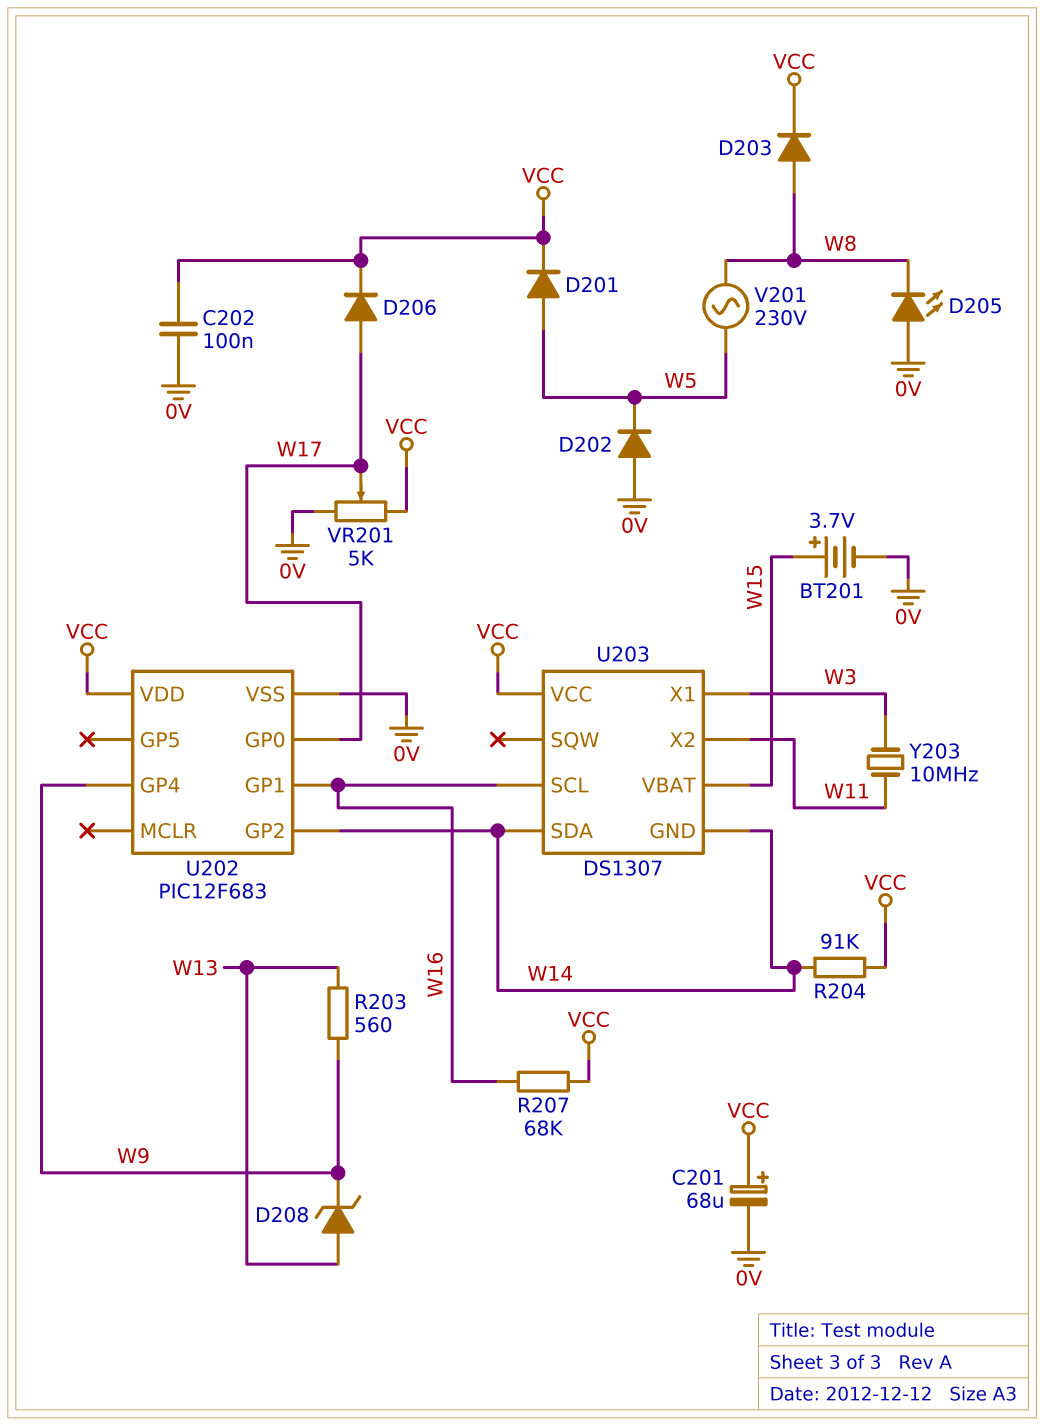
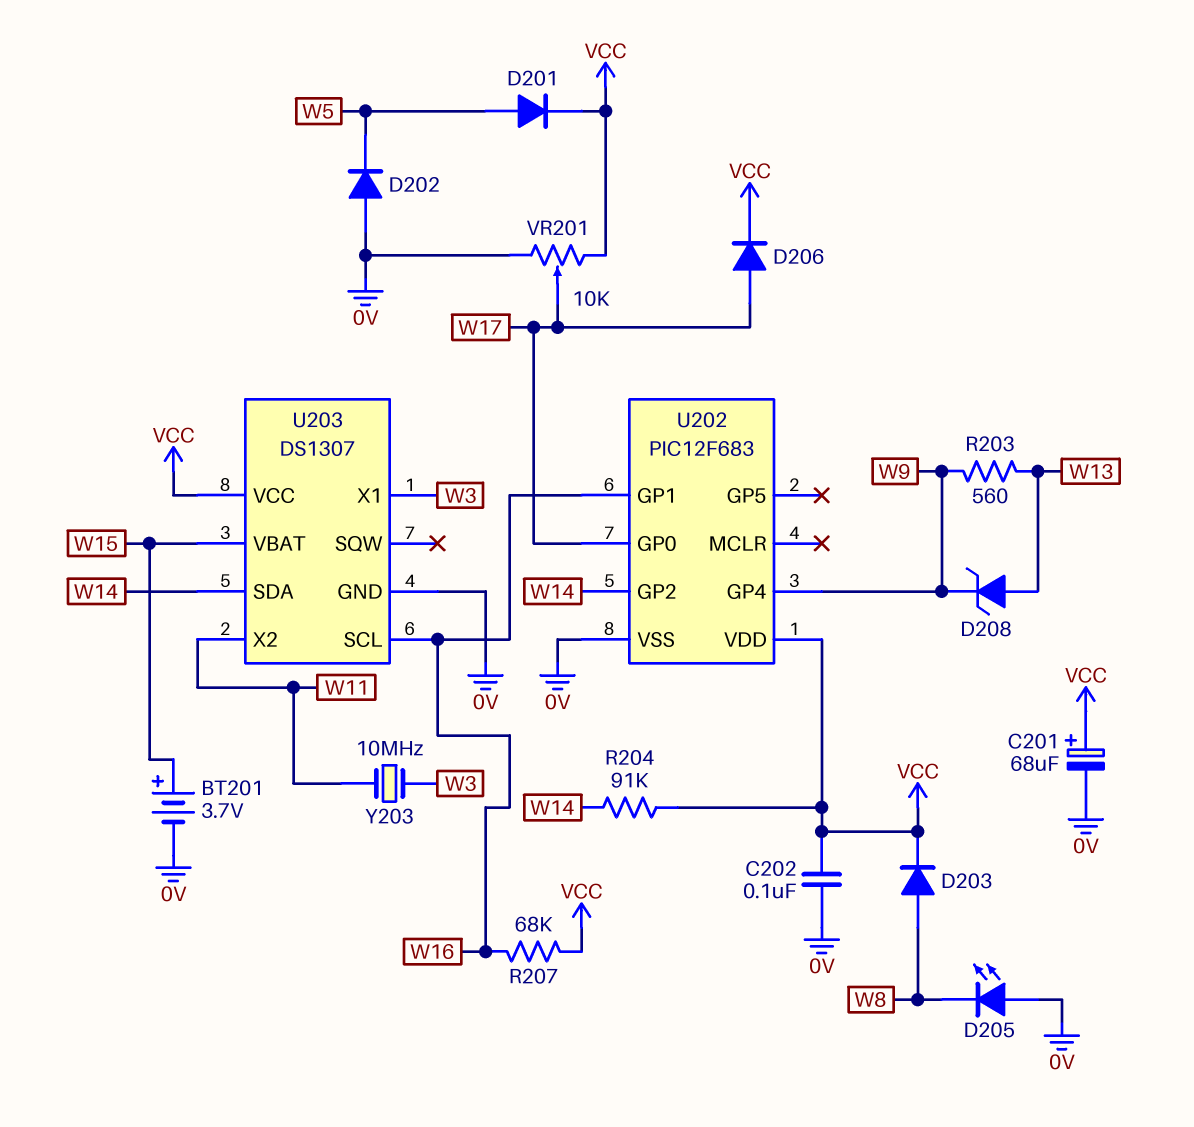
U203 pin GND: W14 -> 0V
V201: AC 230V (W5, W8) -> none
VR201: 5k (0V, VCC, wiper W17) -> 10k (0V, VCC, wiper W17)

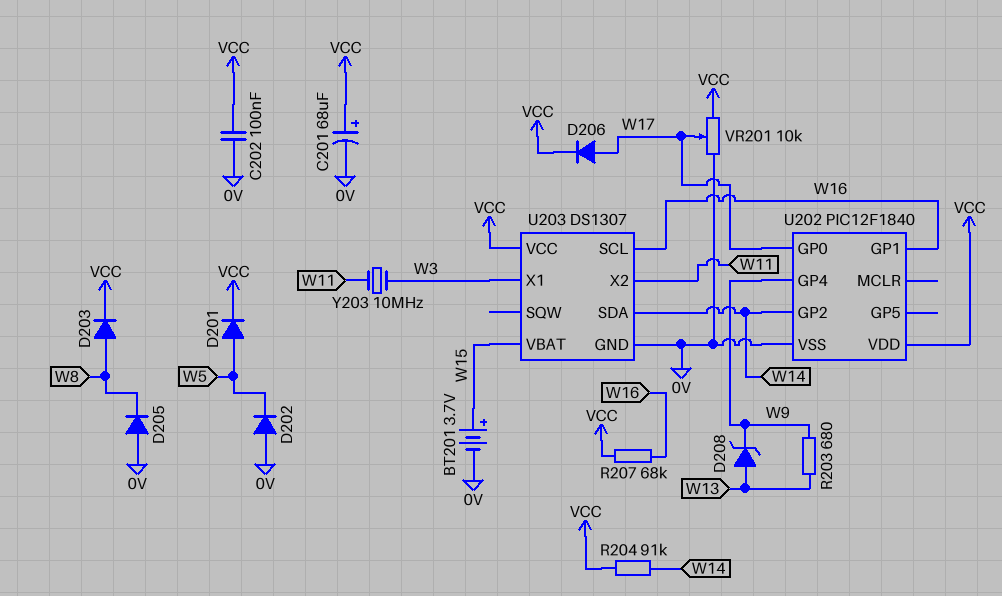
D205: LED (A 0V, K W8) -> diode (A 0V, K W8)
R203: 560 (W9, W13) -> 680 (W9, W13)
U202: PIC12F683 -> PIC12F1840

